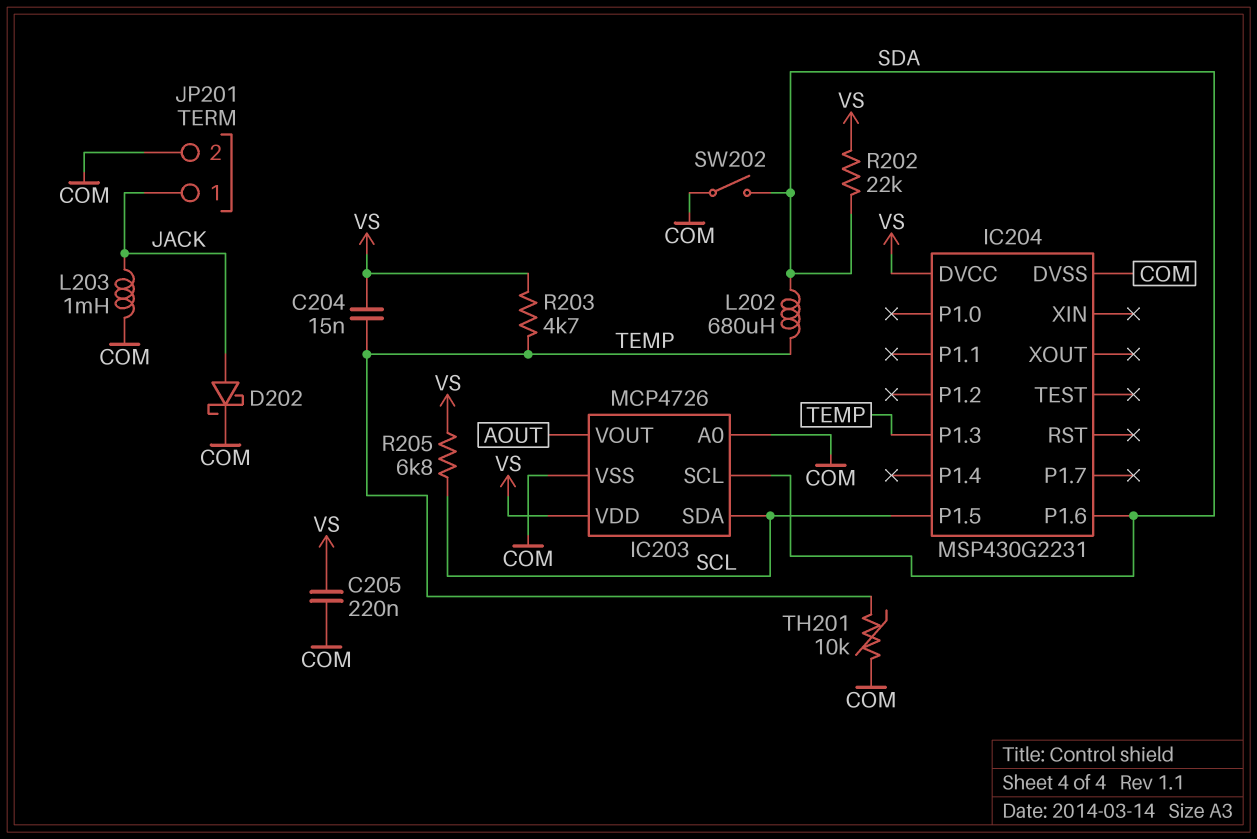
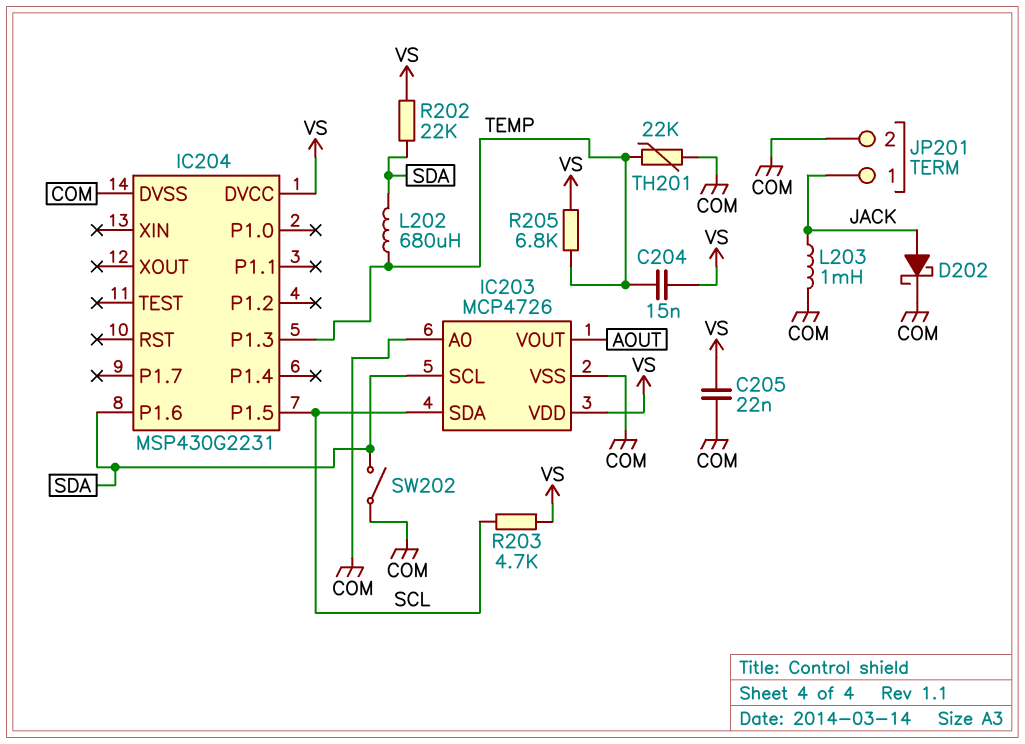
C205: 220nF (COM, VS) -> 22nF (COM, VS)
R203: 4.7k (TEMP, VS) -> 4.7k (SCL, VS)
R205: 6.8k (SCL, VS) -> 6.8k (TEMP, VS)
TH201: 10k (COM, TEMP) -> 22k (COM, TEMP)

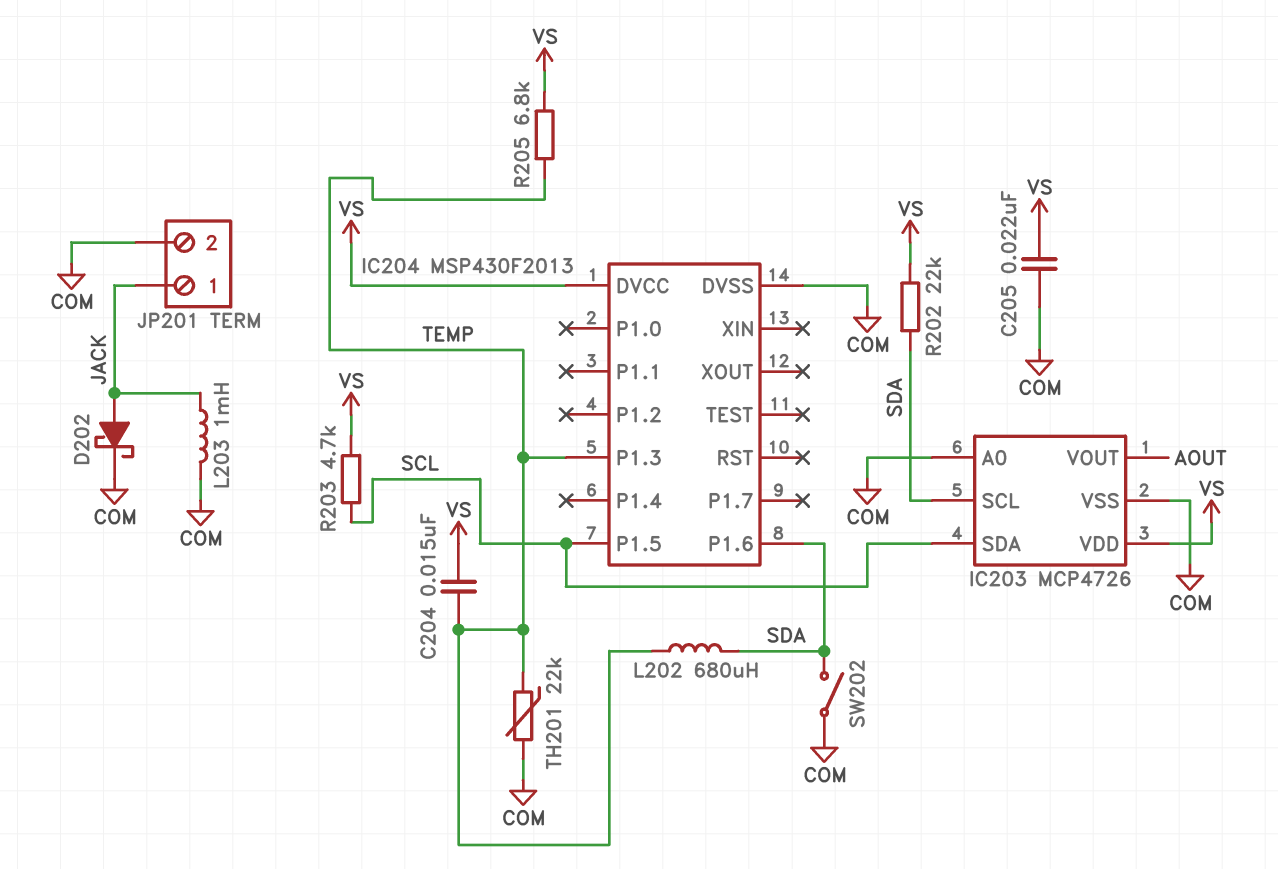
IC204: MSP430G2231 -> MSP430F2013

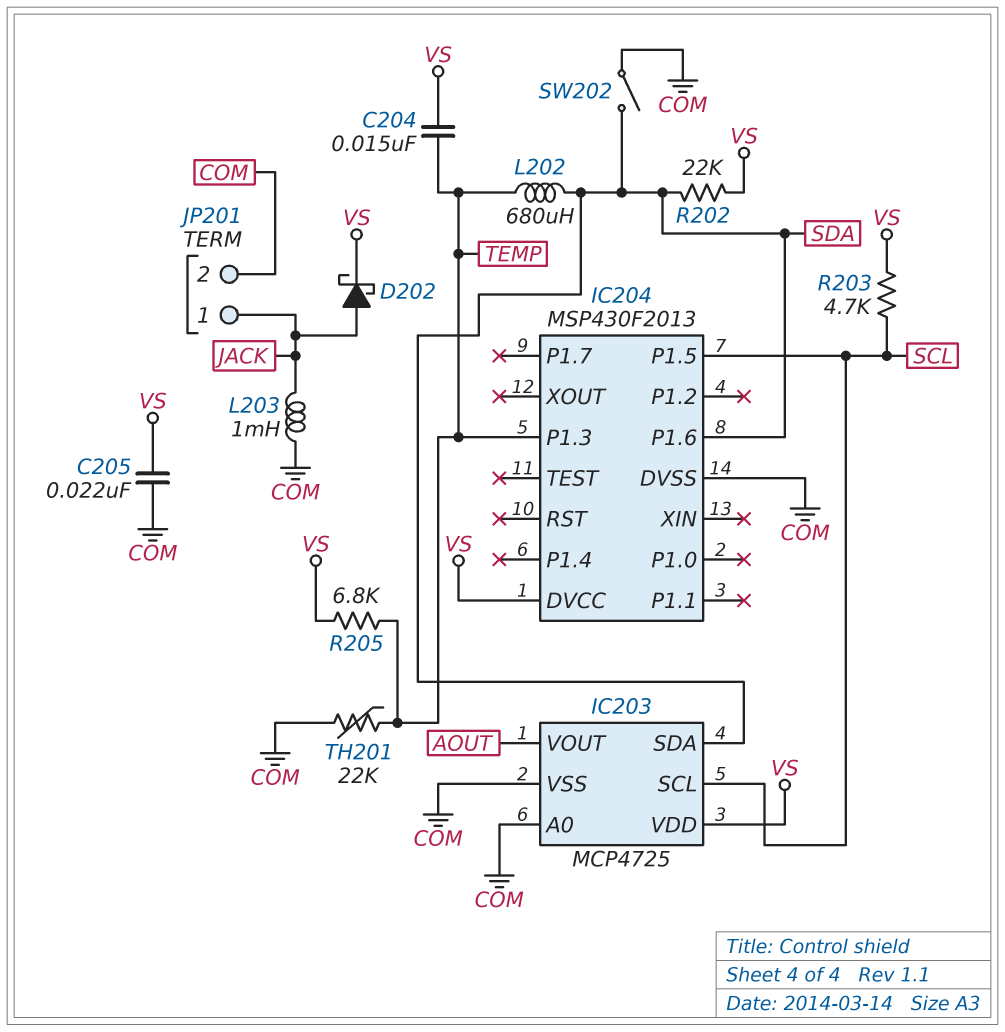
D202: schottky (A JACK, K COM) -> schottky (A JACK, K VS)
IC203: MCP4726 -> MCP4725
IC203 pin SCL: SDA -> SCL
IC203 pin SDA: SCL -> SDA

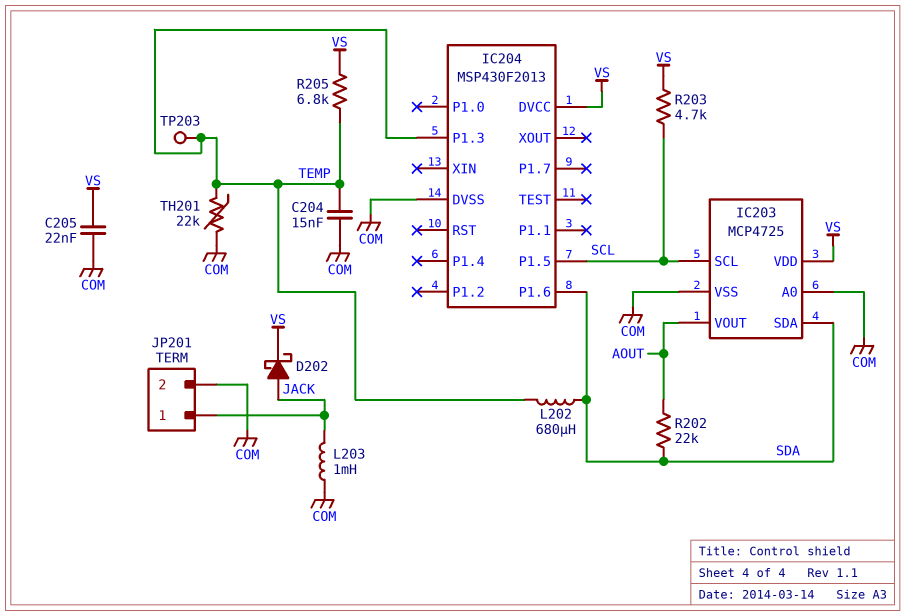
C204: 15nF (TEMP, VS) -> 15nF (COM, TEMP)
R202: 22k (SDA, VS) -> 22k (AOUT, SDA)
SW202: switch (COM, SDA) -> none
TP203: none -> test point (TEMP)

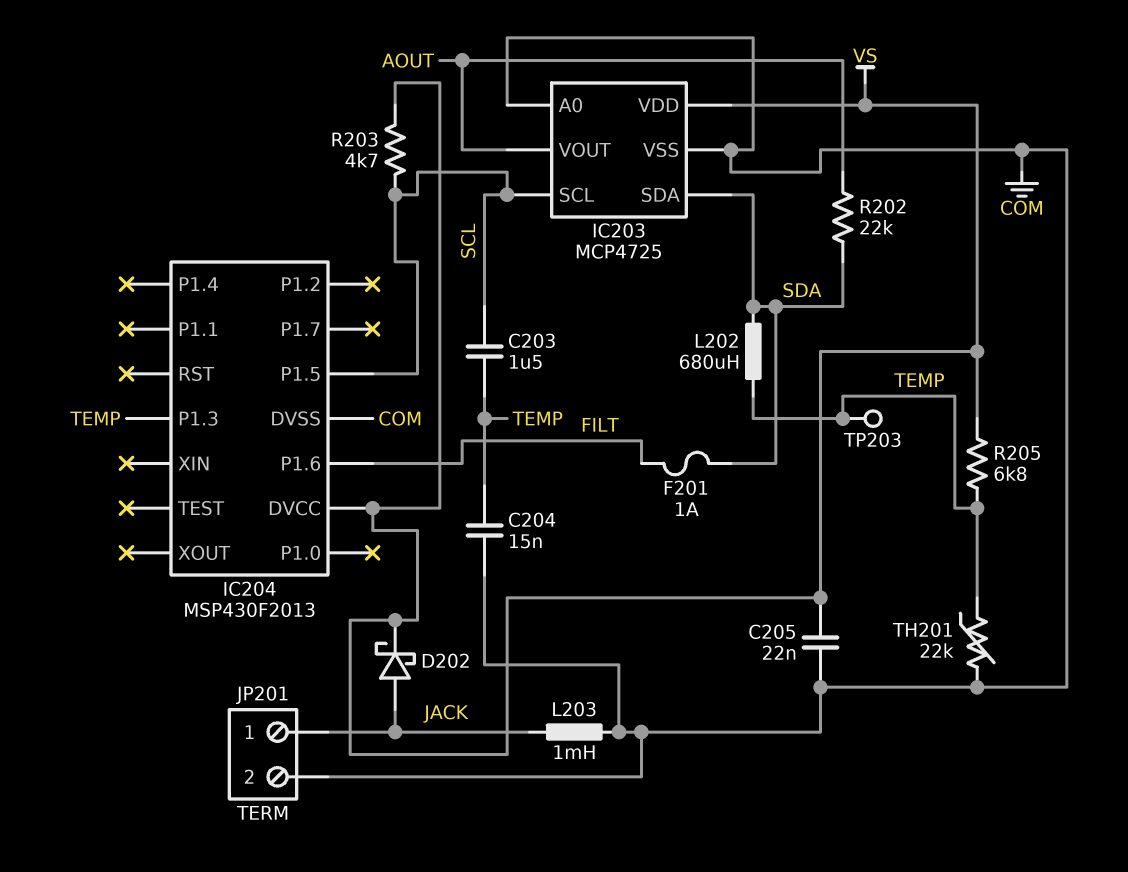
C203: none -> 1.5uF (SCL, TEMP)
F201: none -> 1A (FILT, SDA)
IC204 pin P1.6: SDA -> FILT

